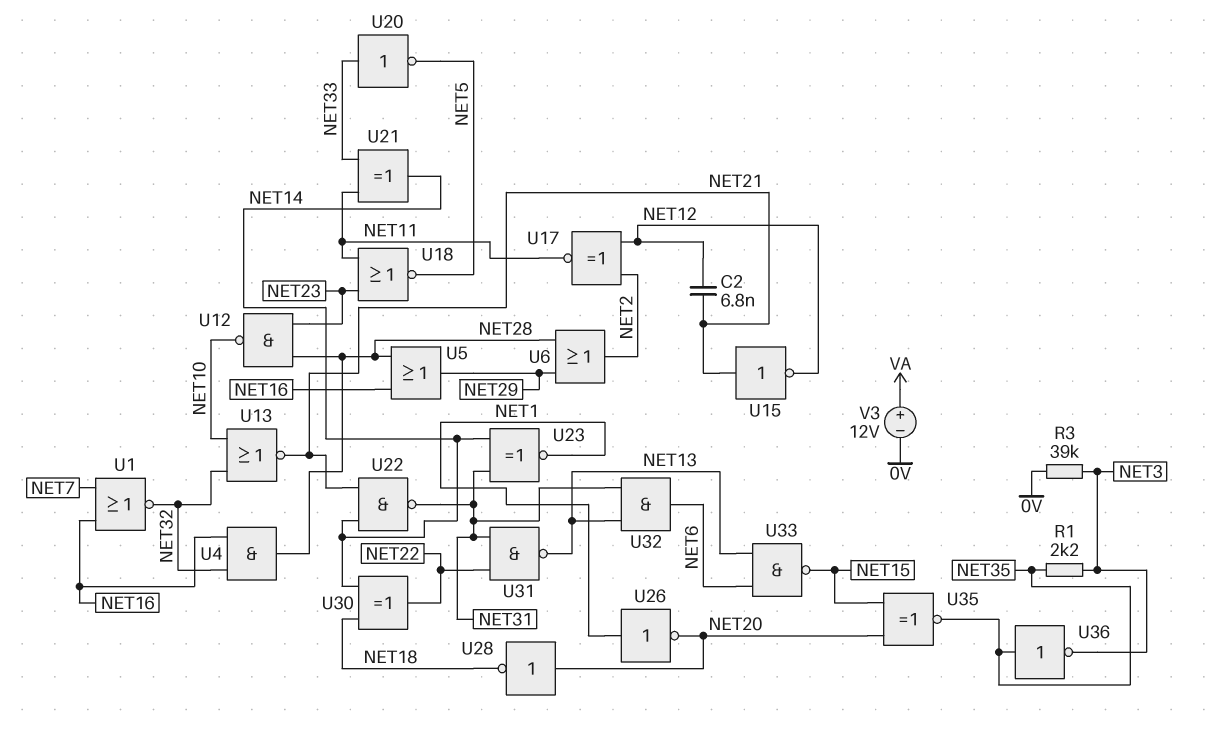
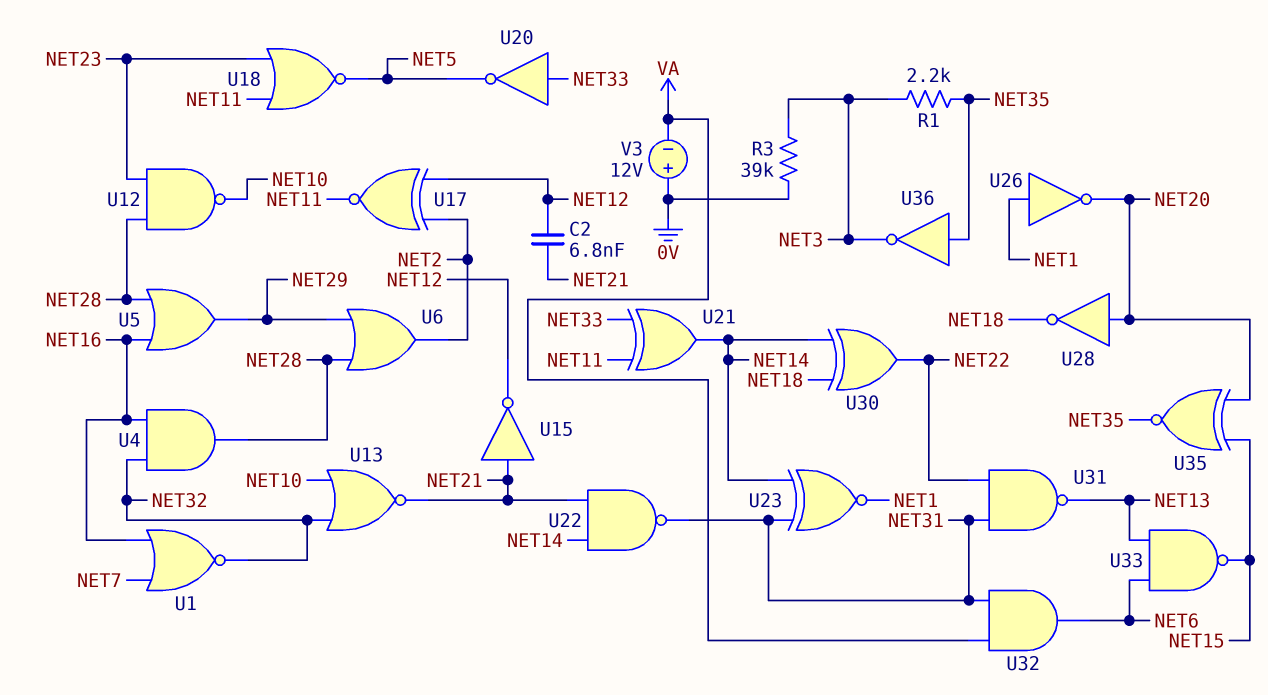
U32: AND (in NET13, in NET31, out NET6) -> AND (in NET31, in VA, out NET6)
V3: 12V (plus VA, minus 0V) -> 12V (plus 0V, minus VA)

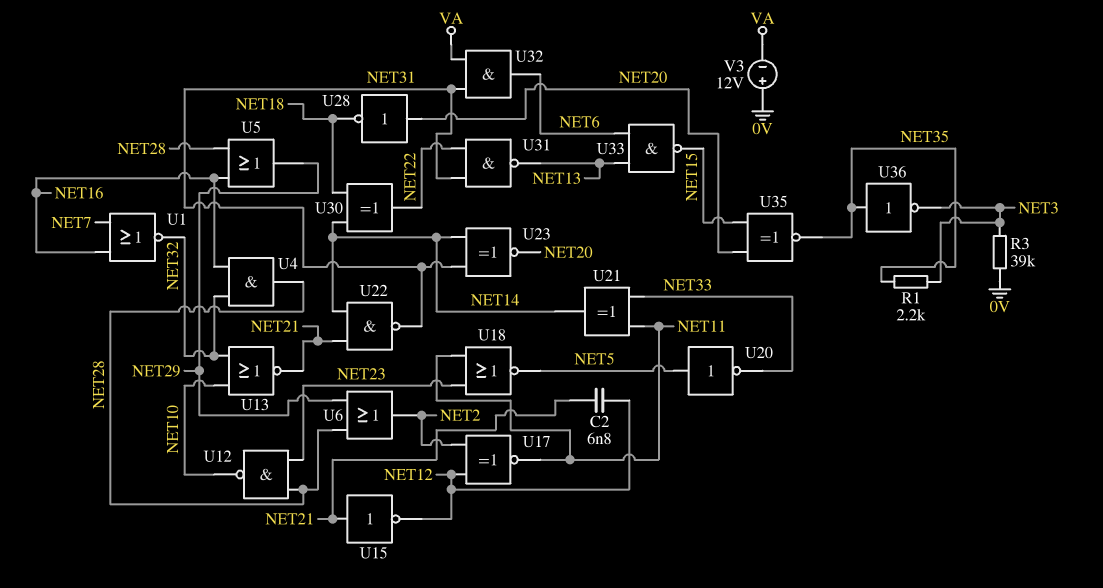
U20: NOT (in NET33, out NET5) -> NOT (in NET5, out NET33)
U23: XNOR (in NET14, in NET31, out NET1) -> XNOR (in NET14, in NET31, out NET20)
U26: NOT (in NET1, out NET20) -> none

